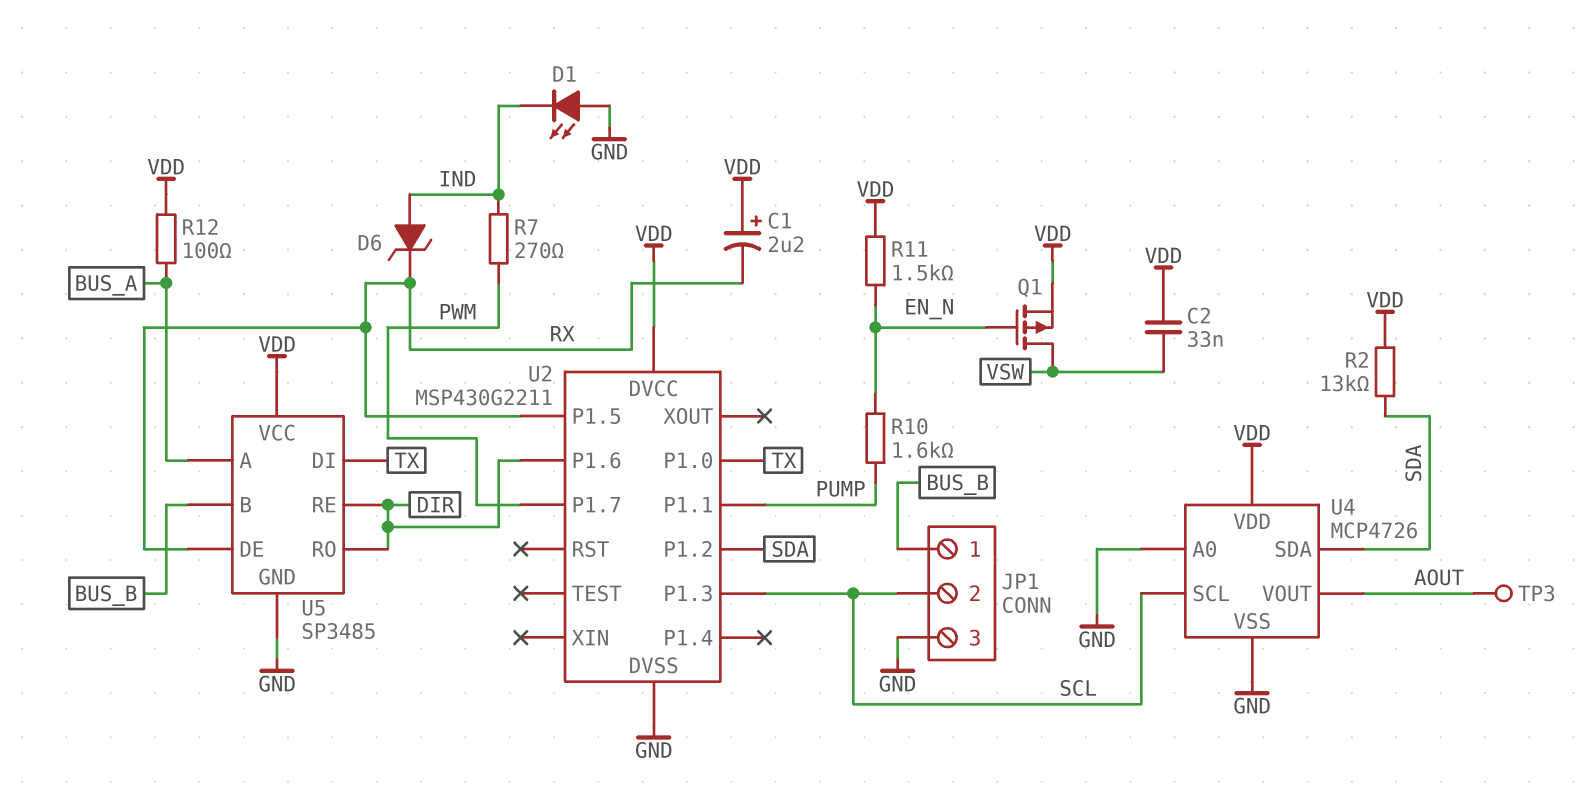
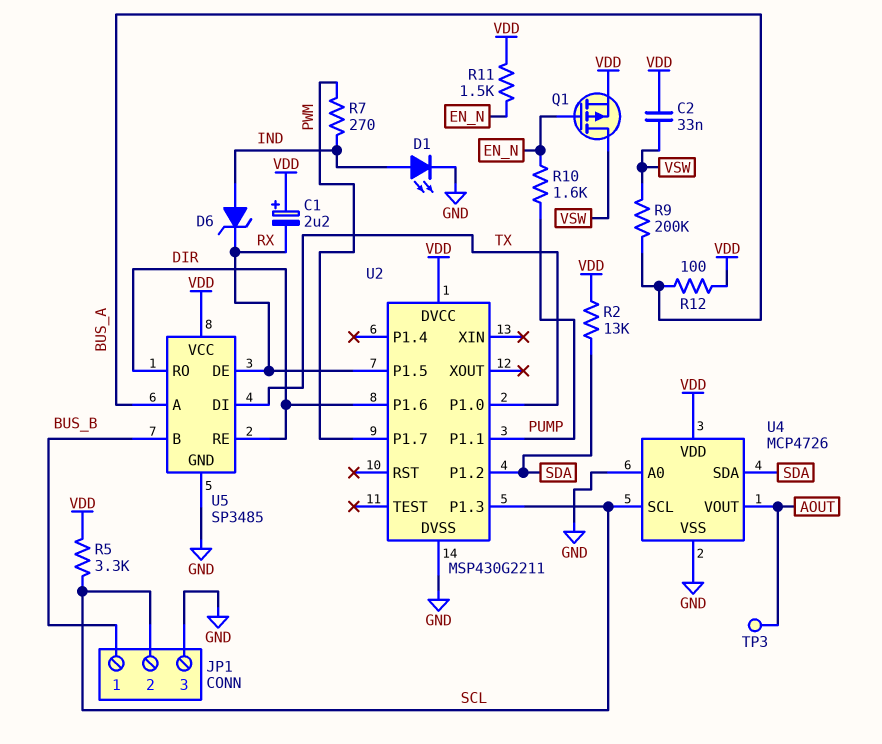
D1: LED (A GND, K IND) -> LED (A IND, K GND)
R5: none -> 3.3k (SCL, VDD)
R9: none -> 200k (BUS_A, VSW)

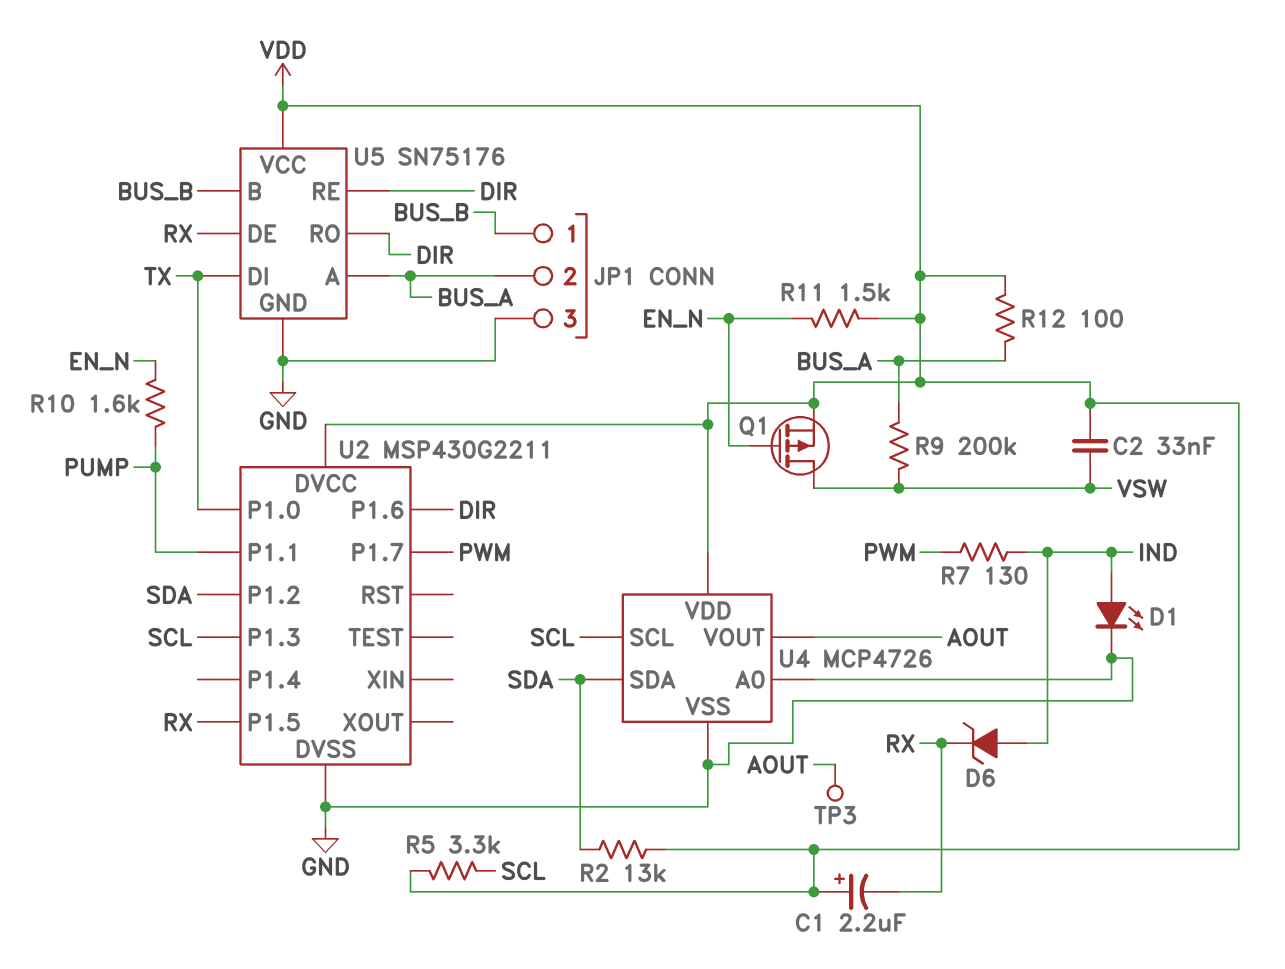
JP1 pin 2: SCL -> BUS_A
R7: 270 (IND, PWM) -> 130 (IND, PWM)
U5: SP3485 -> SN75176

